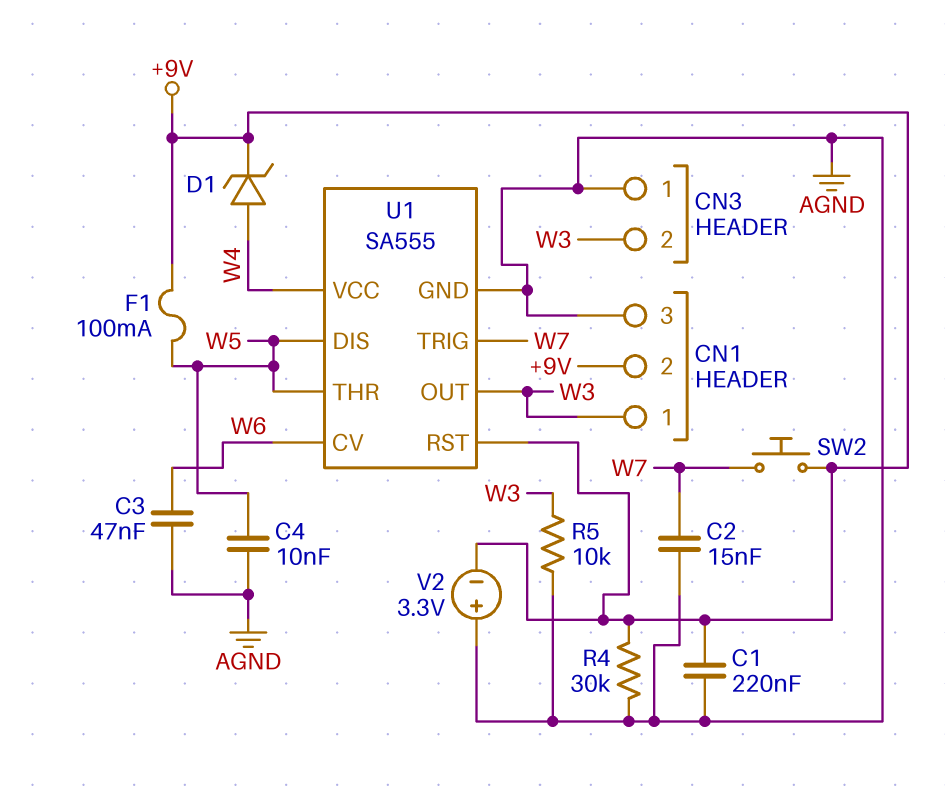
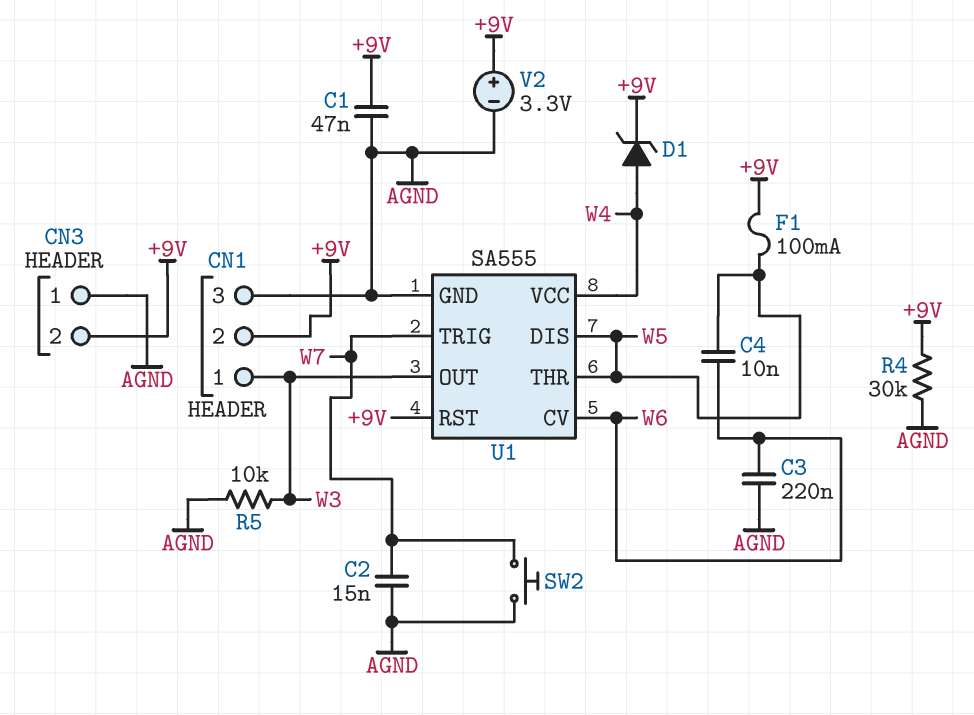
C1: 220nF (+9V, AGND) -> 47nF (+9V, AGND)
C3: 47nF (AGND, W6) -> 220nF (AGND, W6)
C4: 10nF (AGND, W5) -> 10nF (W5, W6)
CN3 pin 2: W3 -> +9V
SW2: button (+9V, W7) -> button (AGND, W7)
V2: 3.3V (plus AGND, minus +9V) -> 3.3V (plus +9V, minus AGND)

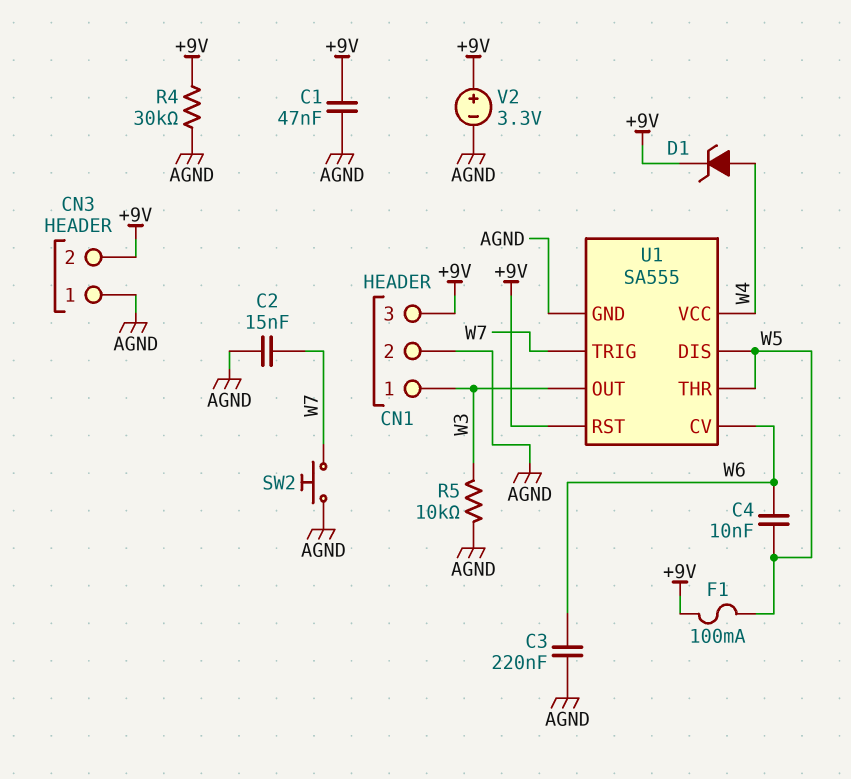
CN1 pin 2: +9V -> AGND
CN1 pin 3: AGND -> +9V

